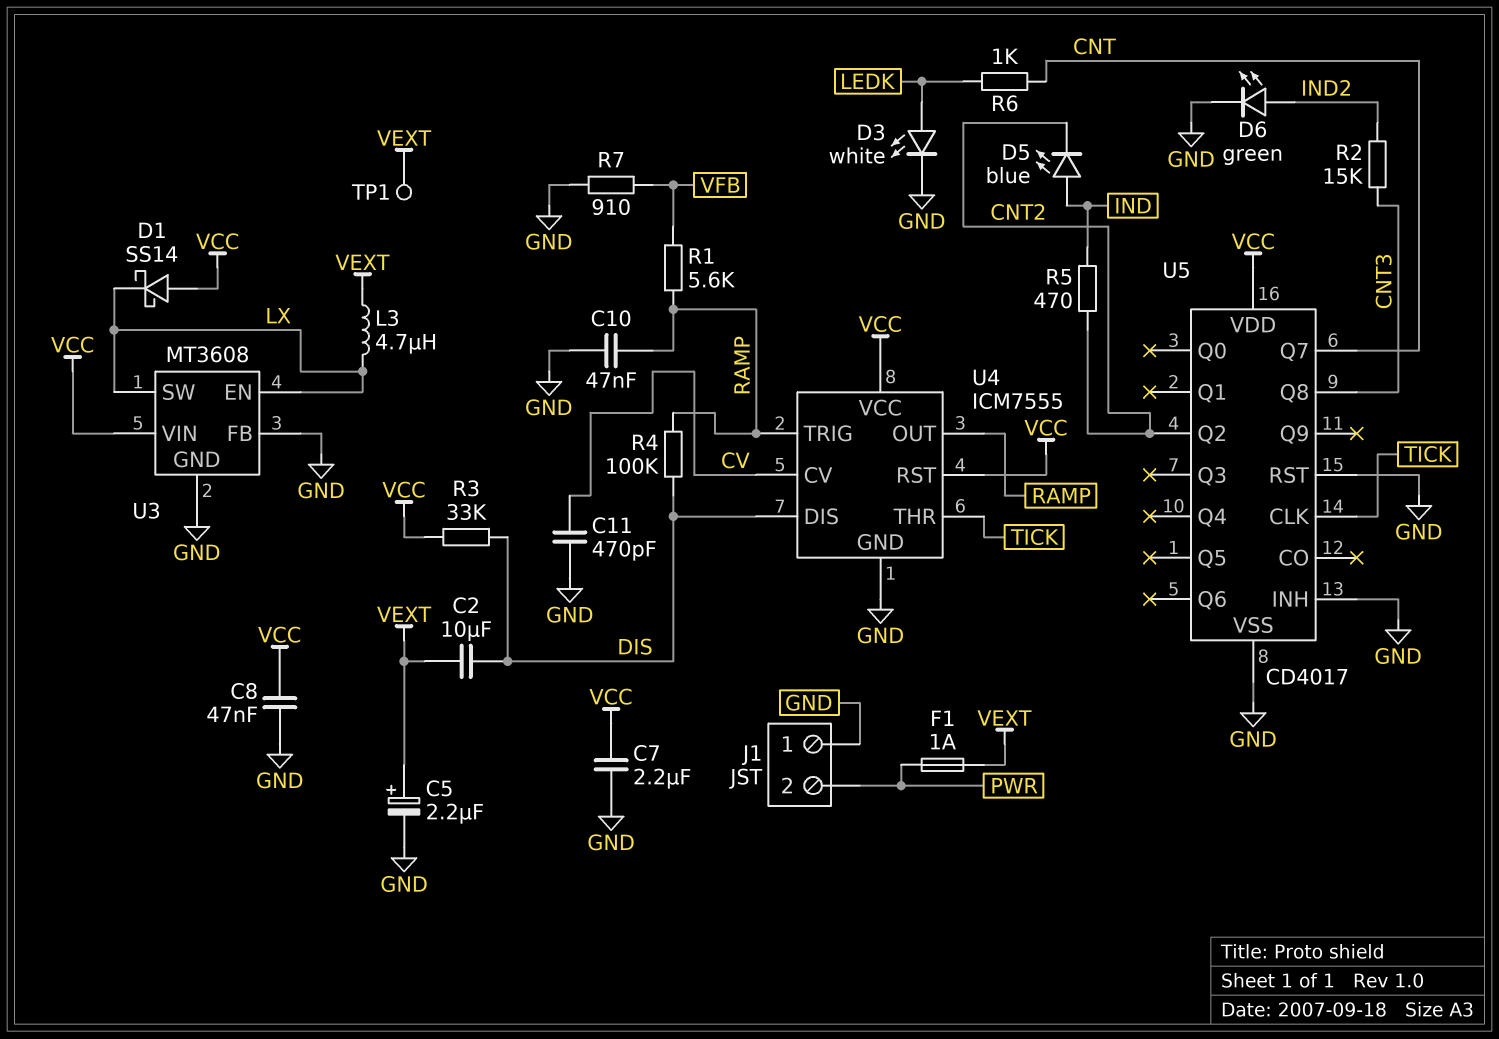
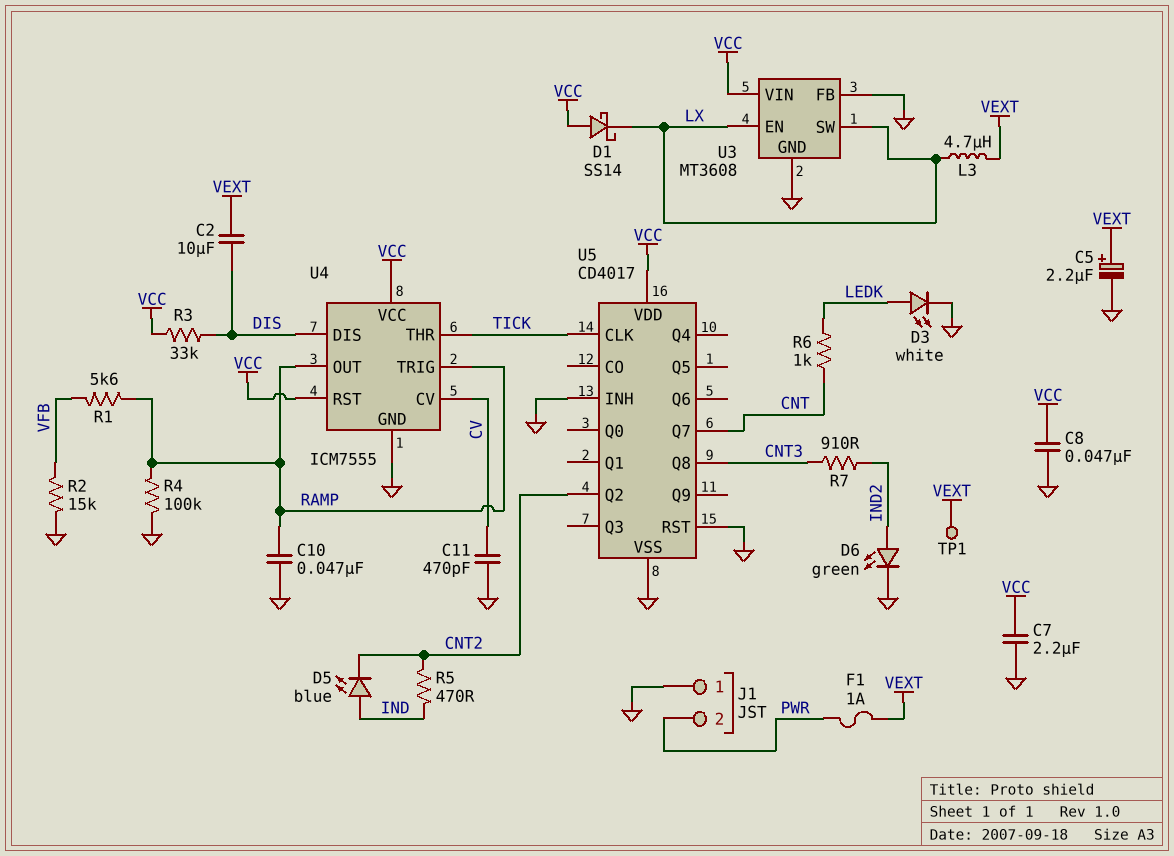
R2: 15k (CNT3, IND2) -> 15k (GND, VFB)
R4: 100k (DIS, RAMP) -> 100k (GND, RAMP)
R7: 910 (GND, VFB) -> 910 (CNT3, IND2)

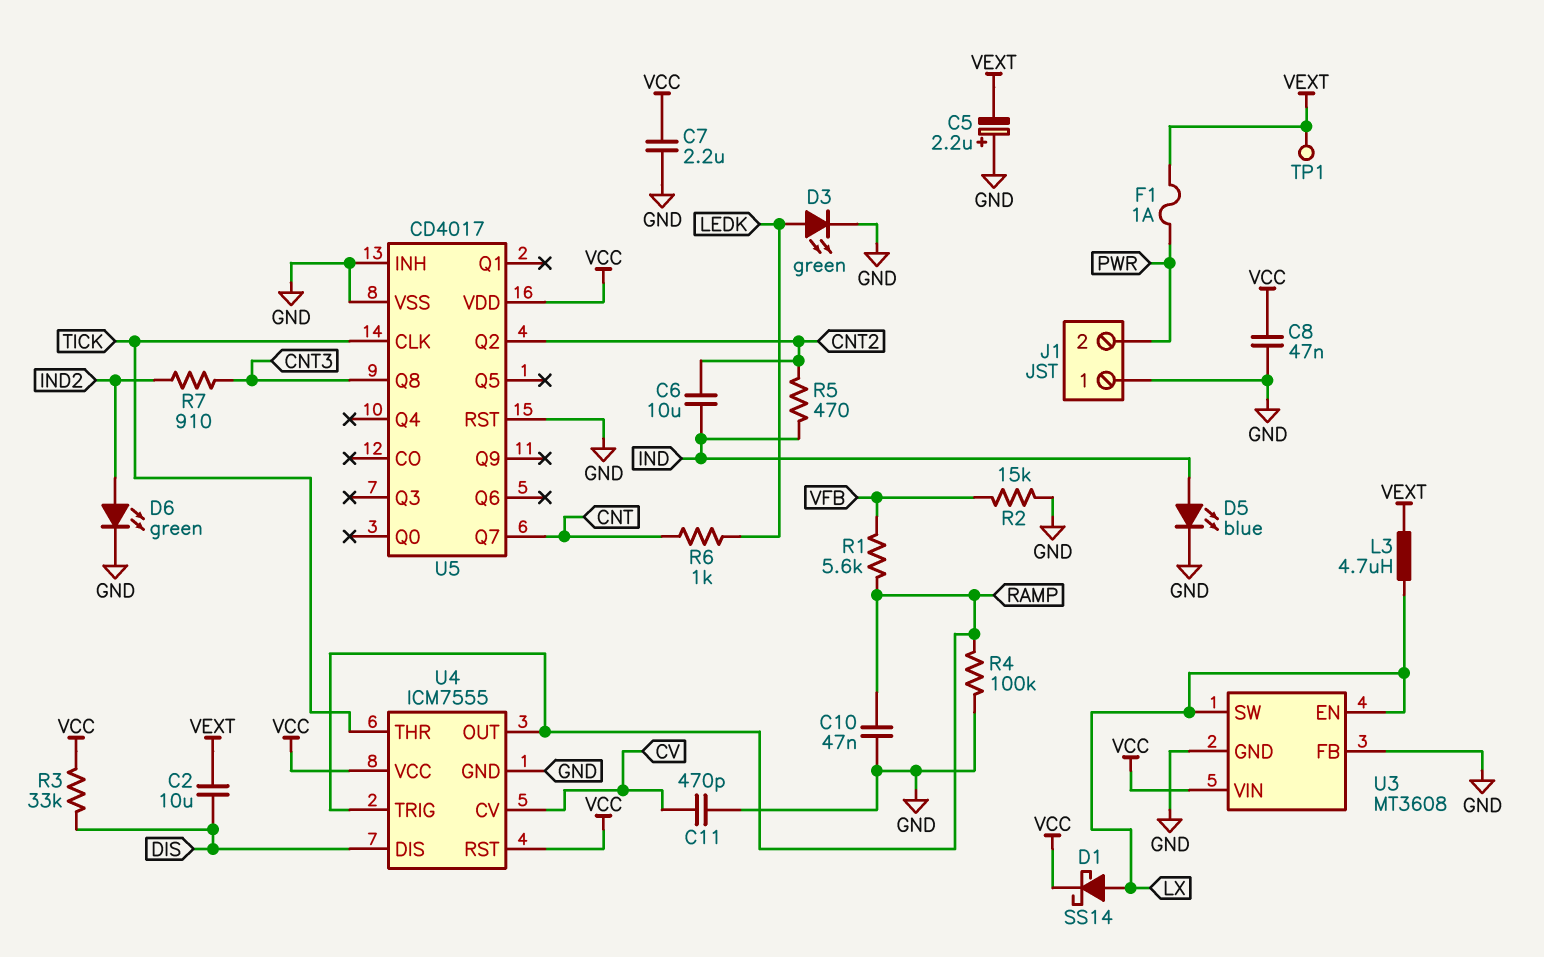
C5: 2.2uF (plus VEXT, minus GND) -> 2.2uF (plus GND, minus VEXT)
C6: none -> 10uF (CNT2, IND)
D1: schottky SS14 (A VCC, K LX) -> schottky SS14 (A LX, K VCC)
D3: LED white (A LEDK, K GND) -> LED green (A LEDK, K GND)
D5: LED blue (A IND, K CNT2) -> LED blue (A IND, K GND)

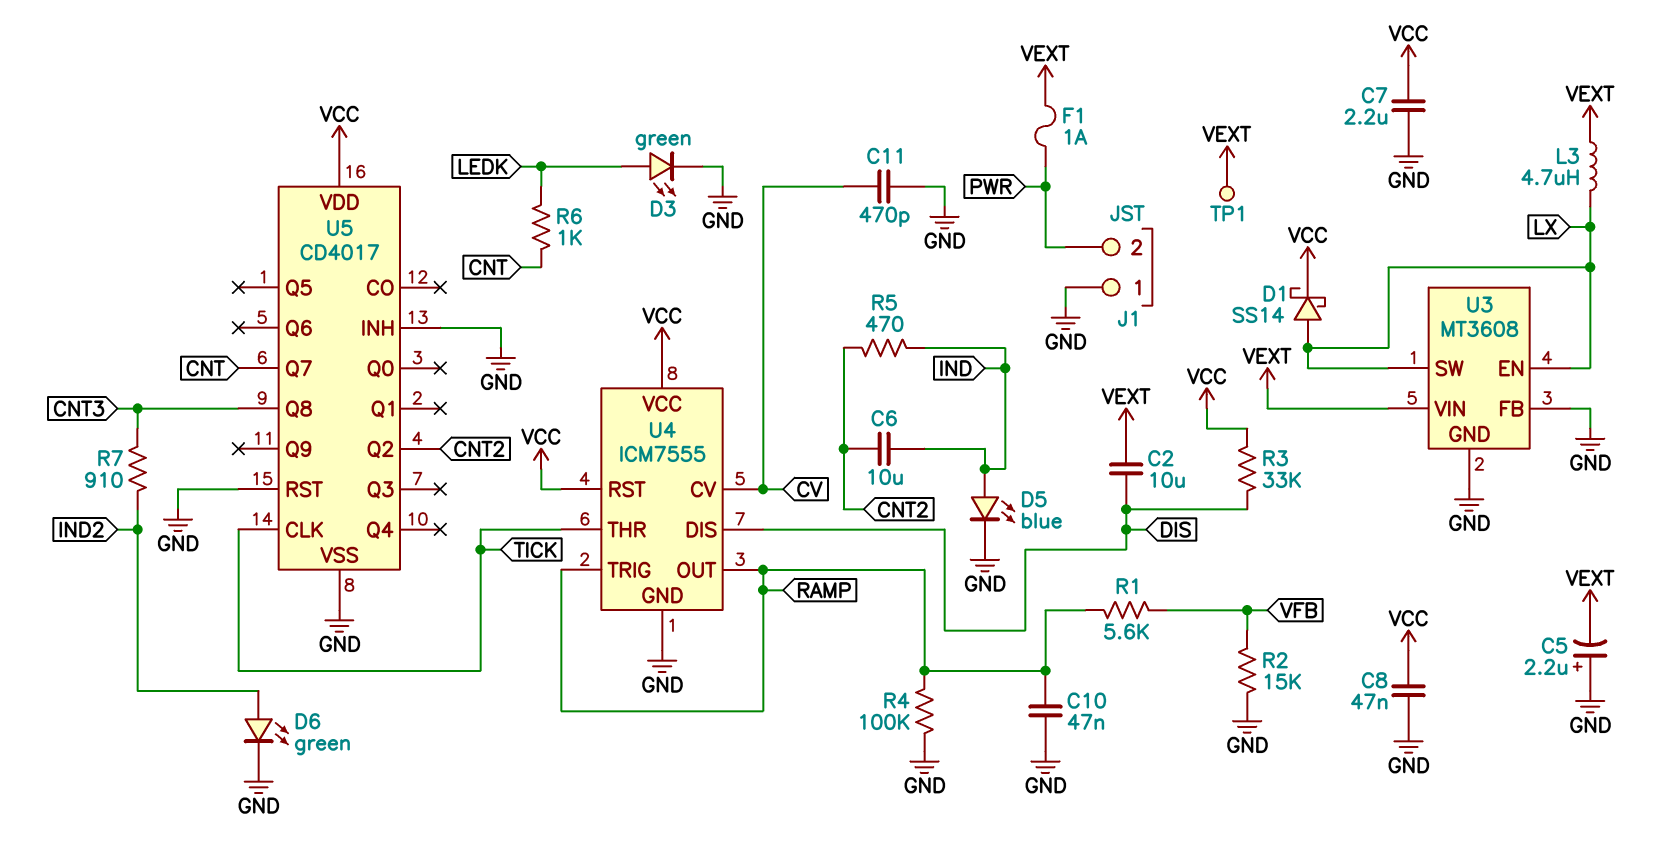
U3 pin VIN: VCC -> VEXT

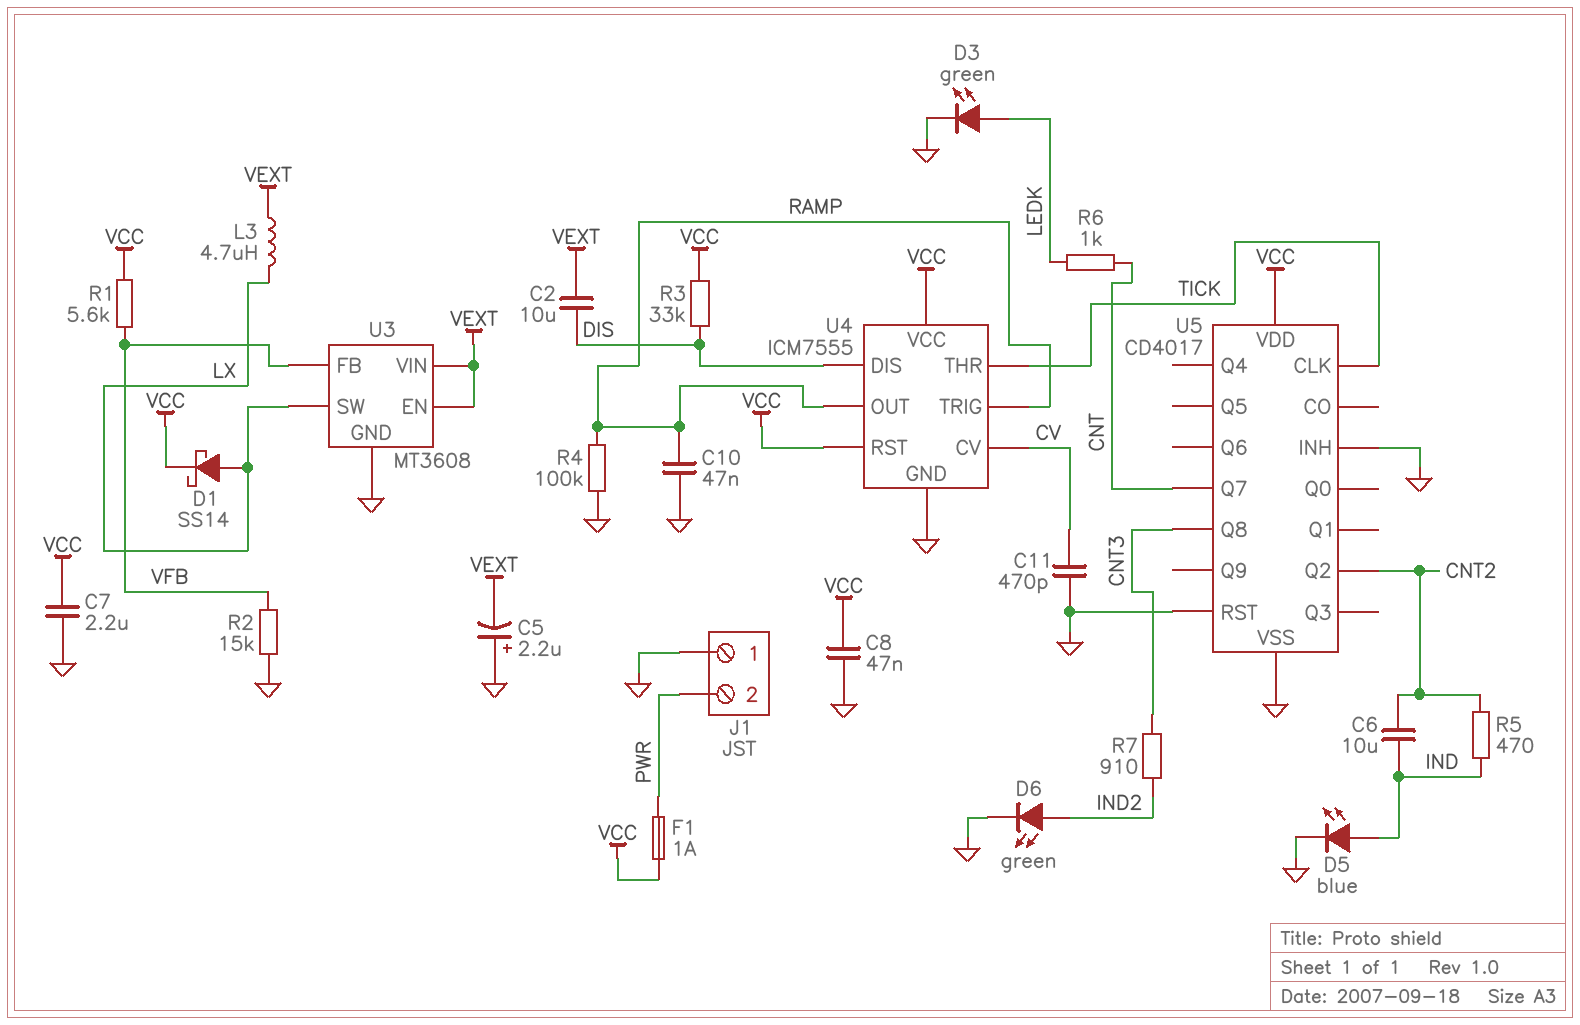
F1: 1A (PWR, VEXT) -> 1A (PWR, VCC)
R1: 5.6k (RAMP, VFB) -> 5.6k (VCC, VFB)
TP1: test point (VEXT) -> none
U3 pin EN: LX -> VEXT
U3 pin FB: GND -> VFB

